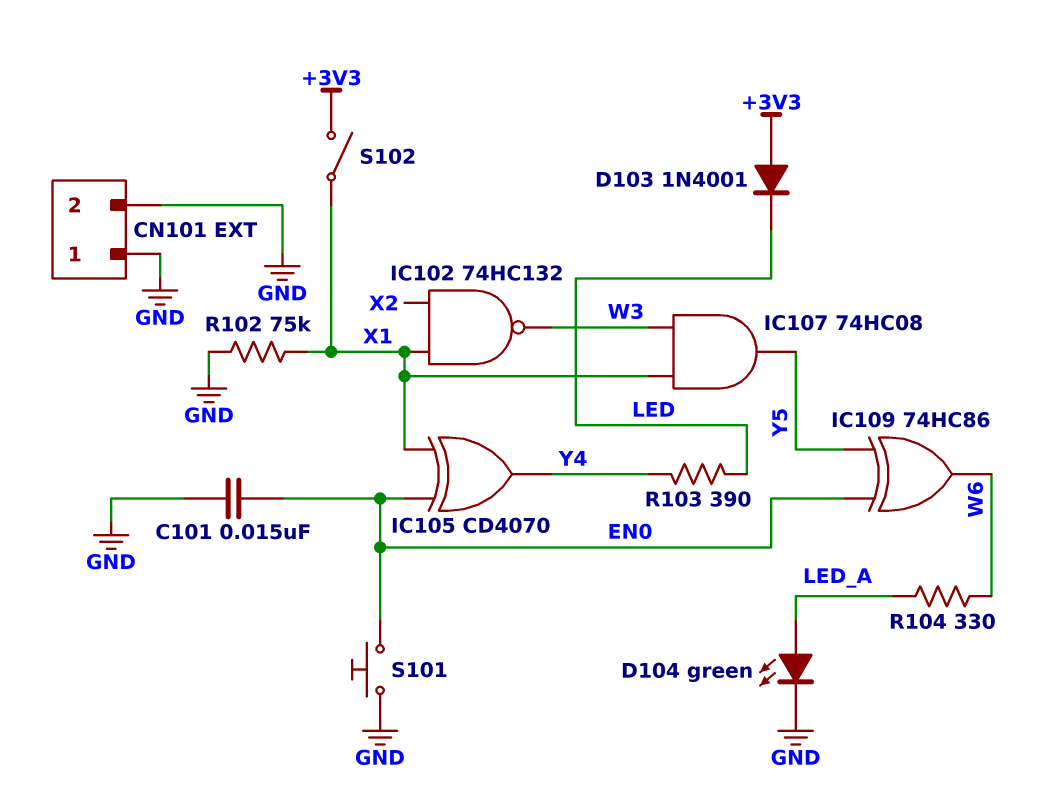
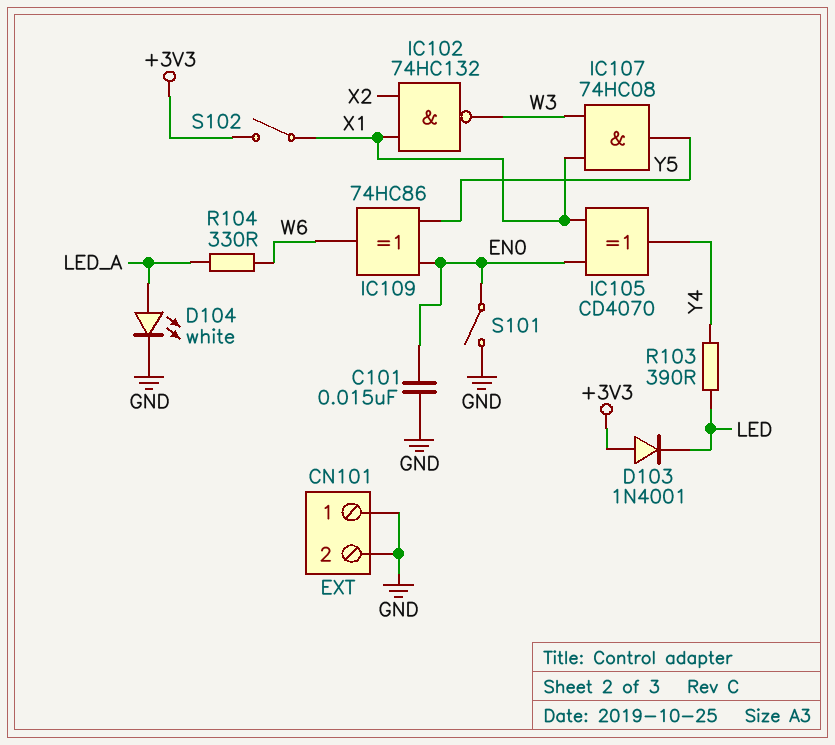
D104: LED green (A LED_A, K GND) -> LED white (A LED_A, K GND)
R102: 75k (GND, X1) -> none
S101: button (EN0, GND) -> switch (EN0, GND)

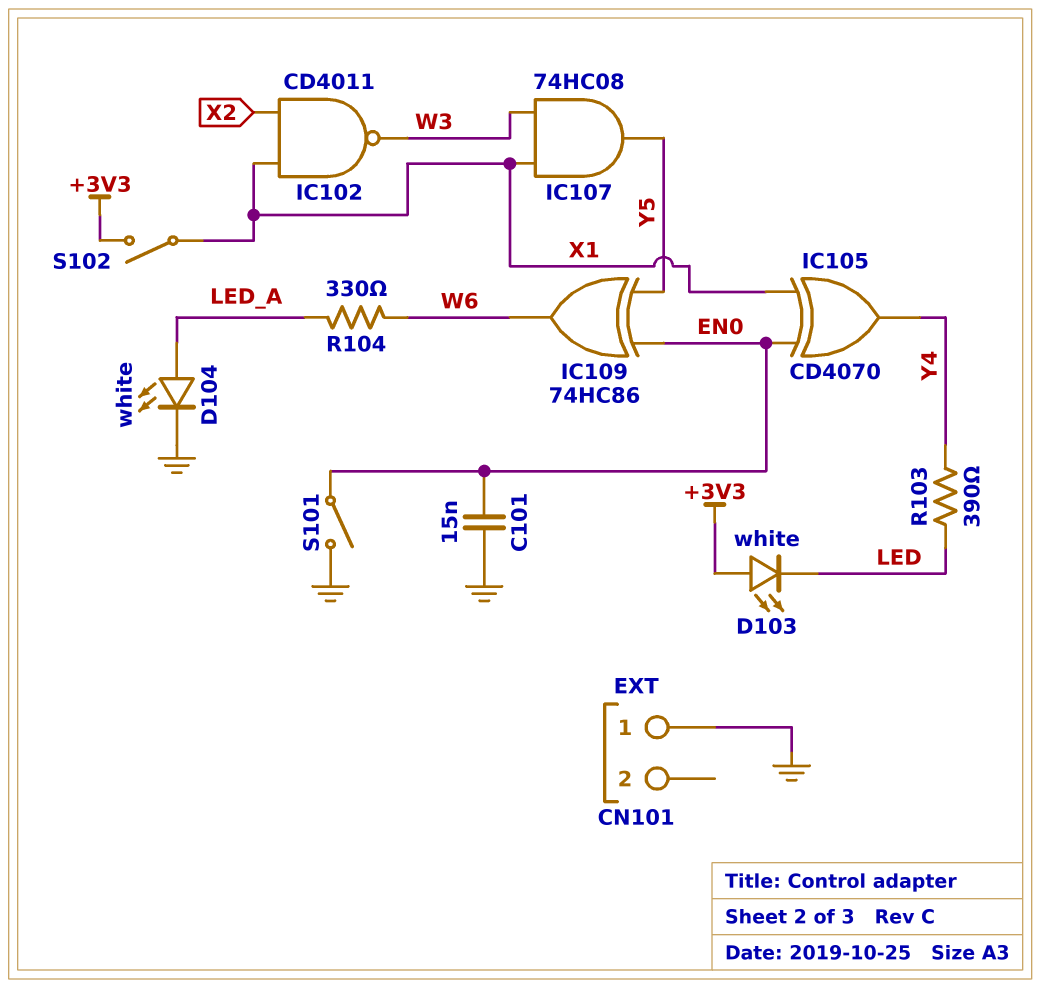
CN101 pin 2: GND -> none
D103: diode 1N4001 (A +3V3, K LED) -> LED white (A +3V3, K LED)
IC102: NAND 74HC132 (in X1, in X2, out W3) -> NAND CD4011 (in X1, in X2, out W3)

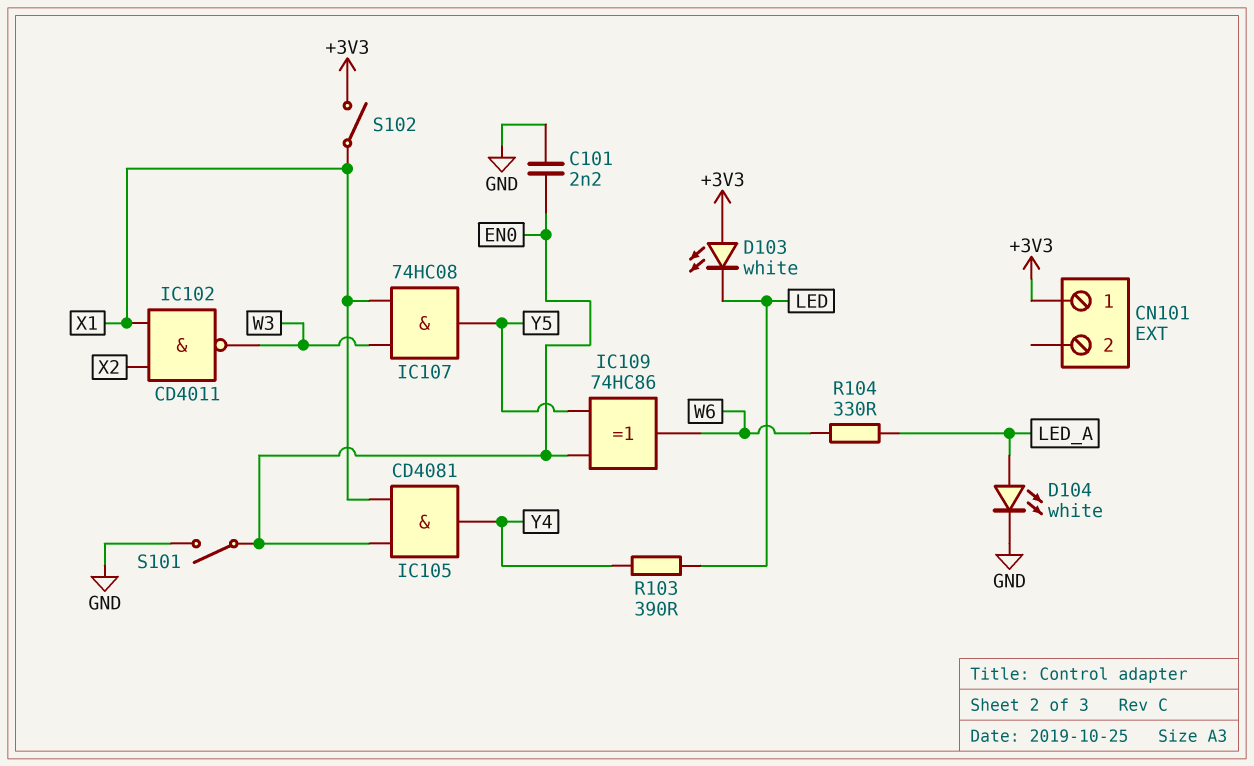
C101: 15nF (EN0, GND) -> 2.2nF (EN0, GND)
CN101 pin 1: GND -> +3V3
IC105: XOR CD4070 (in EN0, in X1, out Y4) -> AND CD4081 (in EN0, in X1, out Y4)

